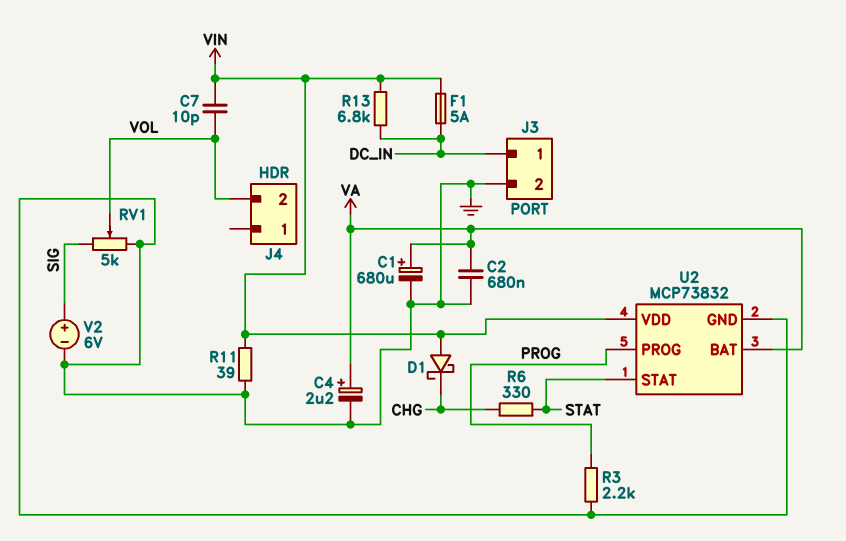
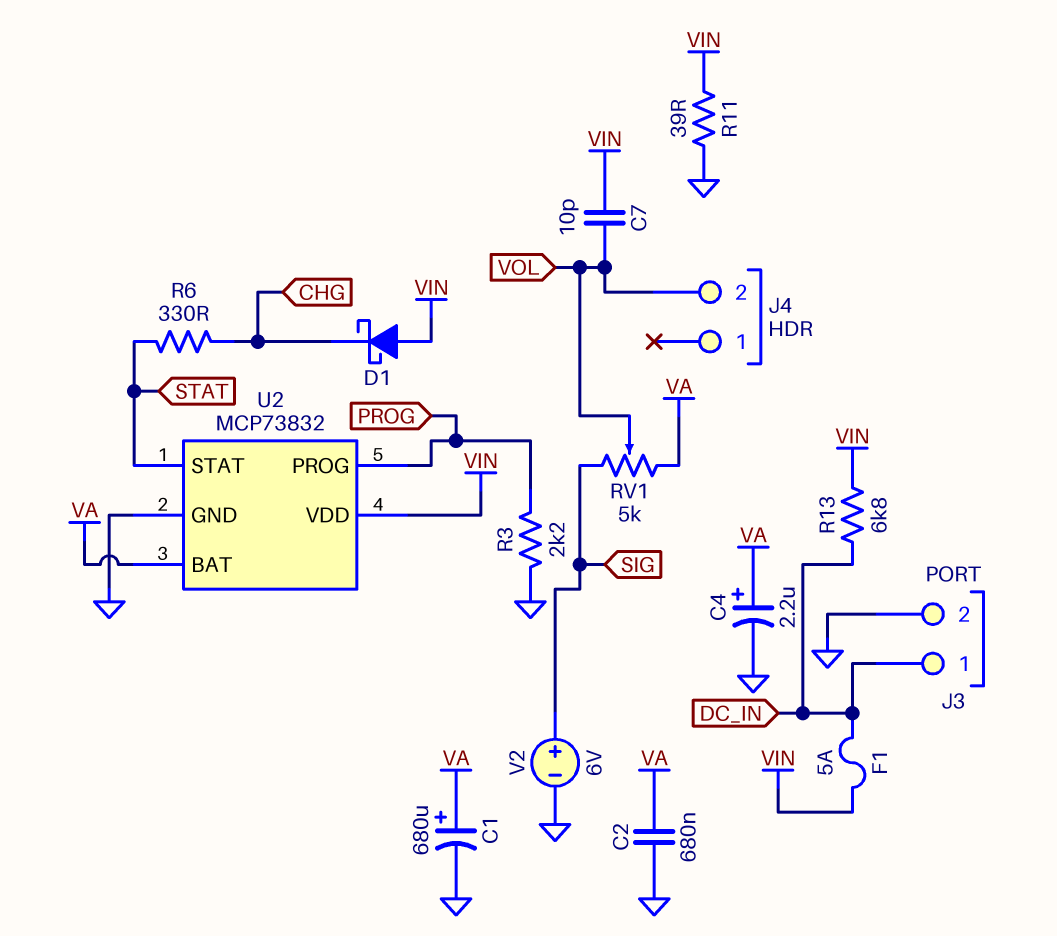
RV1: 5k (GND, SIG, wiper VOL) -> 5k (SIG, VA, wiper VOL)

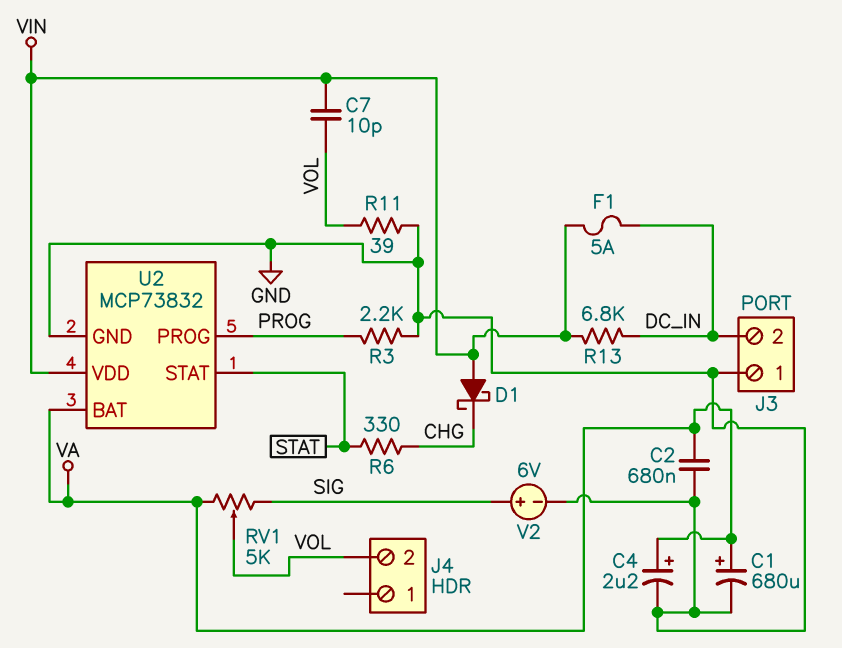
J3 pin 1: DC_IN -> GND
J3 pin 2: GND -> DC_IN
R11: 39 (GND, VIN) -> 39 (GND, VOL)

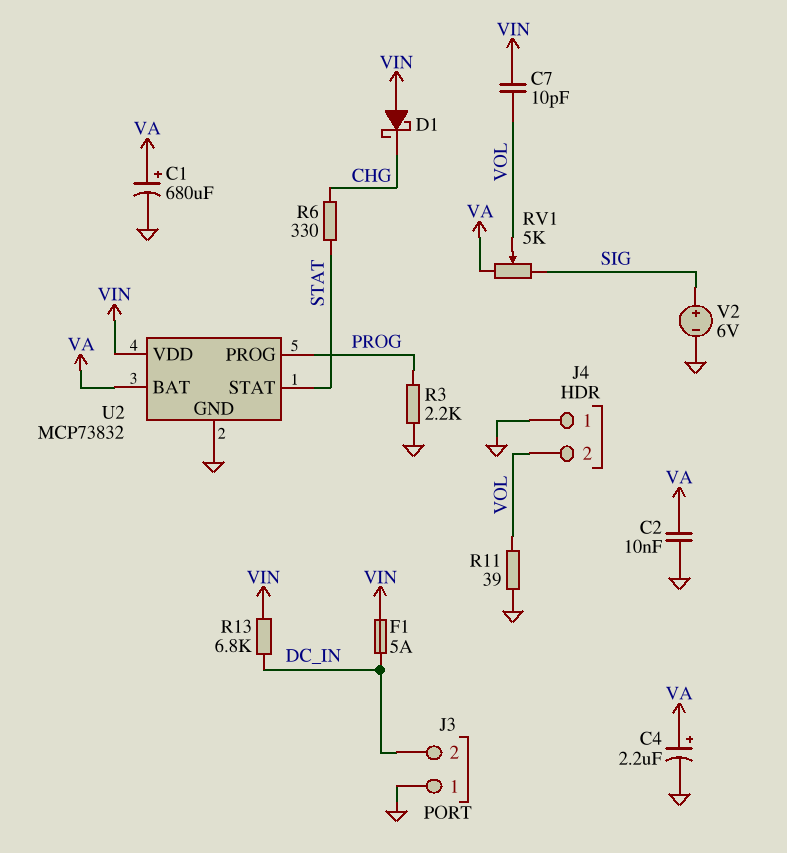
C2: 680nF (GND, VA) -> 10nF (GND, VA)
J4 pin 1: none -> GND

